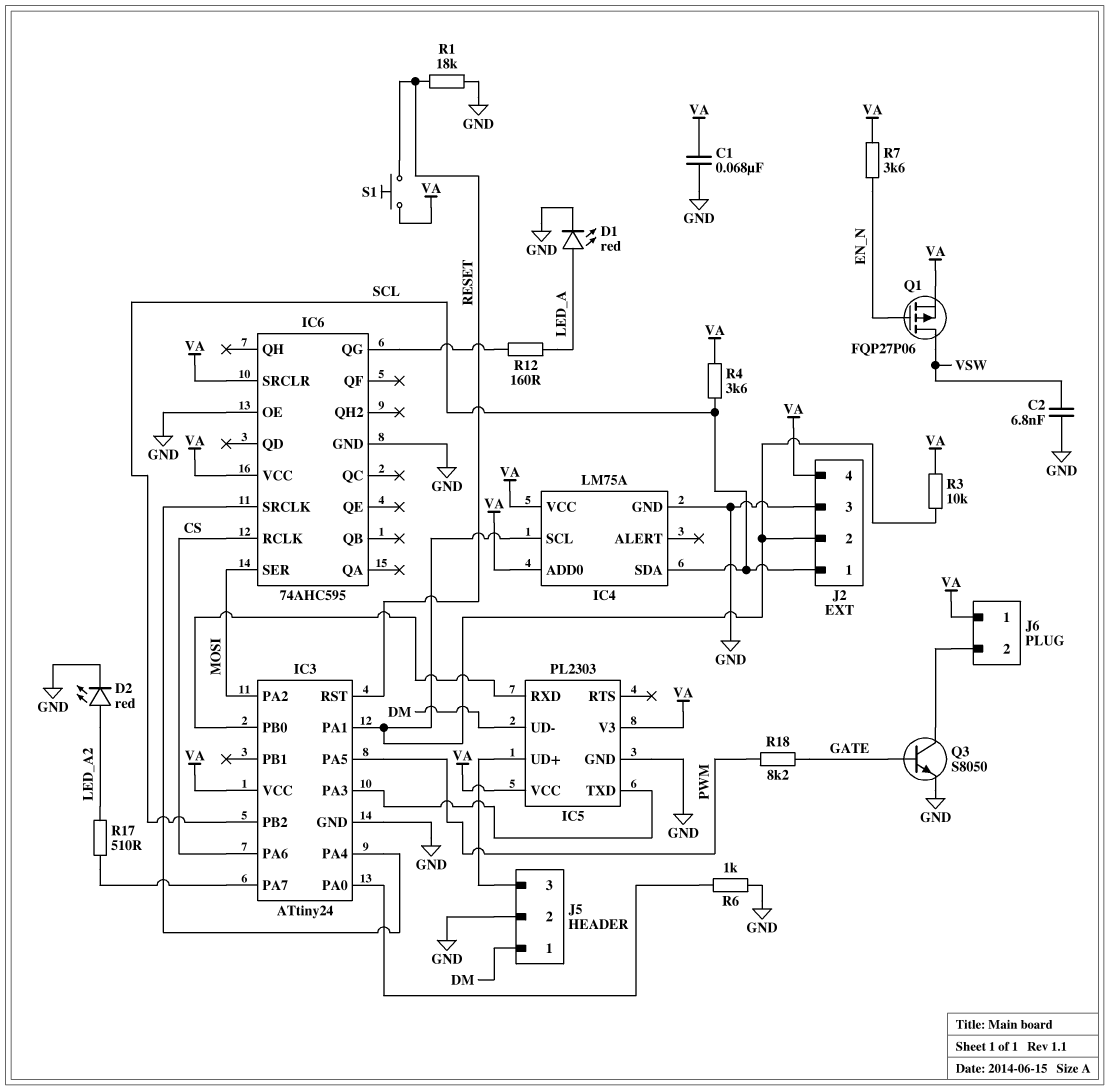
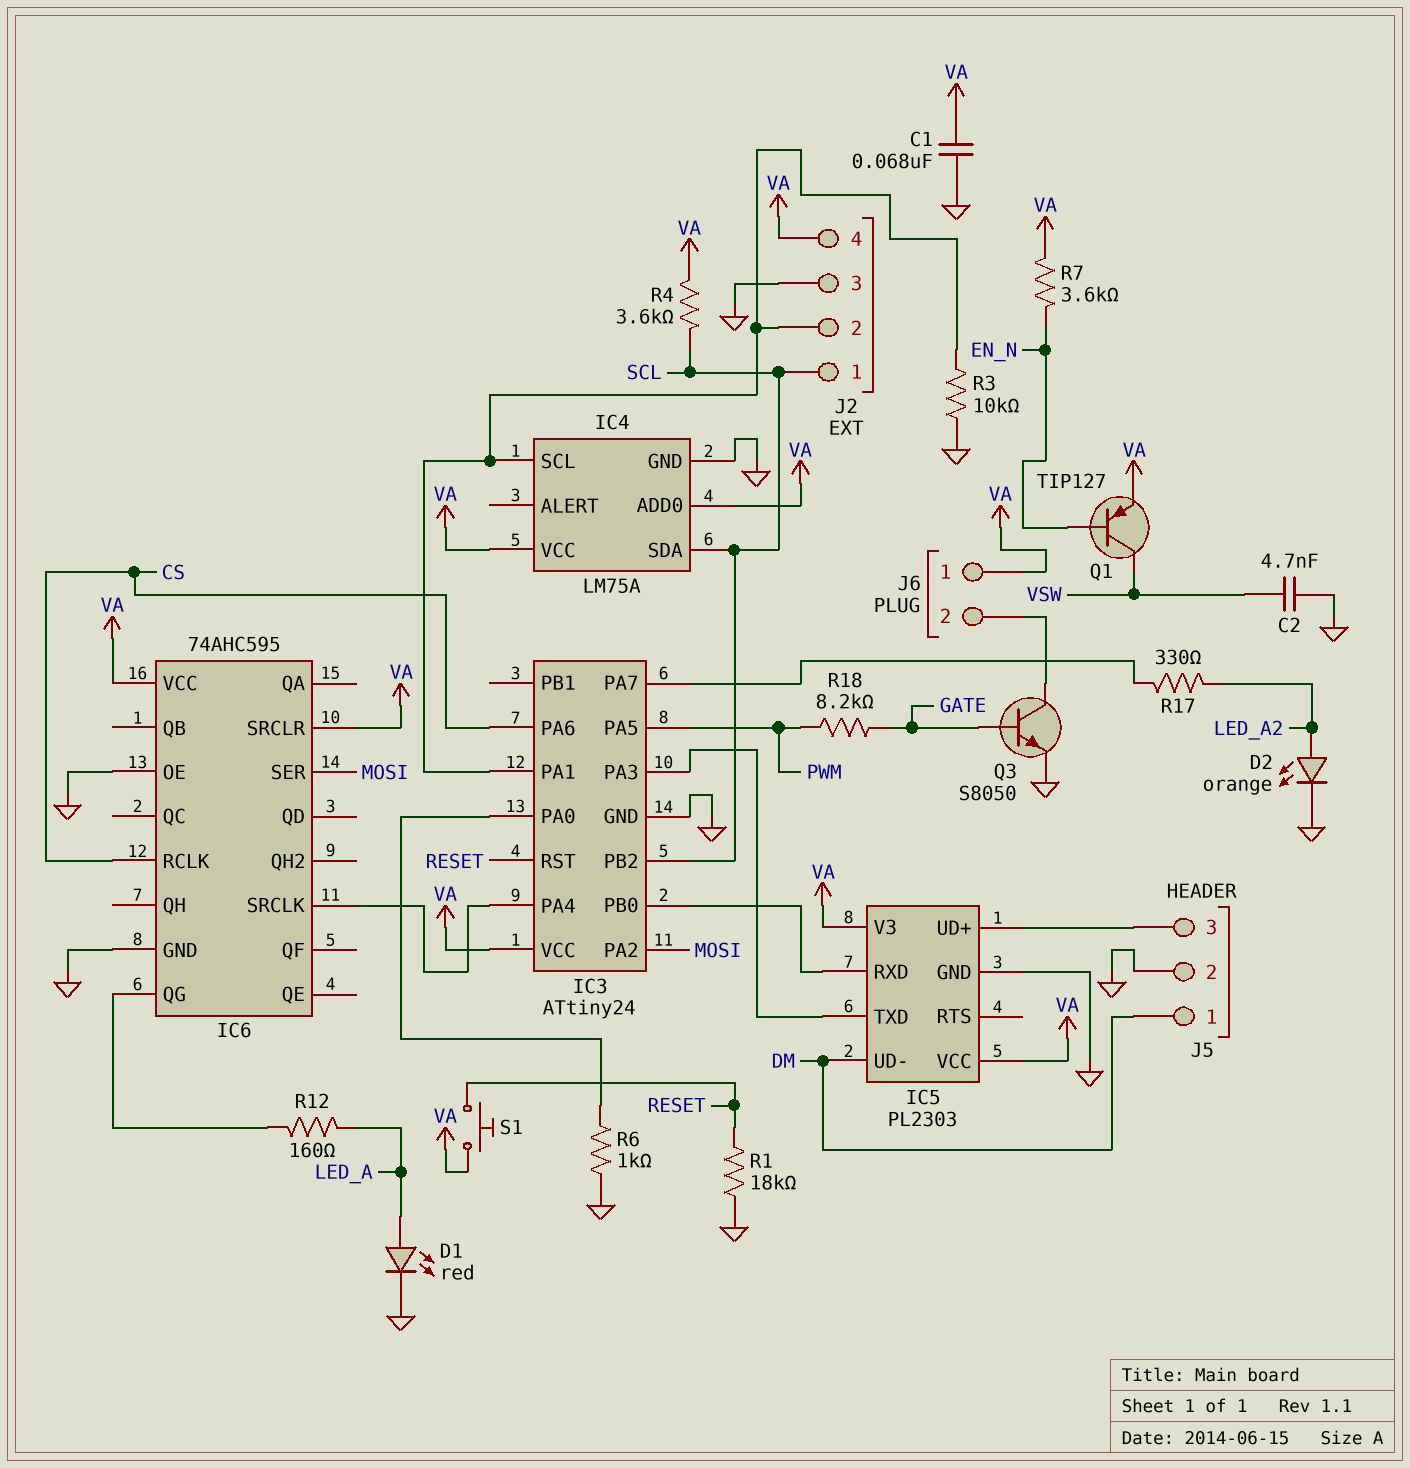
C2: 6.8nF (GND, VSW) -> 4.7nF (GND, VSW)
D2: LED red (A LED_A2, K GND) -> LED orange (A LED_A2, K GND)
Q1: PMOS FQP27P06 (G EN_N, D VSW, S VA) -> PNP TIP127 (B EN_N, C VSW, E VA)
R3: 10k (IC3/PA1, VA) -> 10k (GND, IC3/PA1)
R17: 510 (IC3/PA7, LED_A2) -> 330 (IC3/PA7, LED_A2)

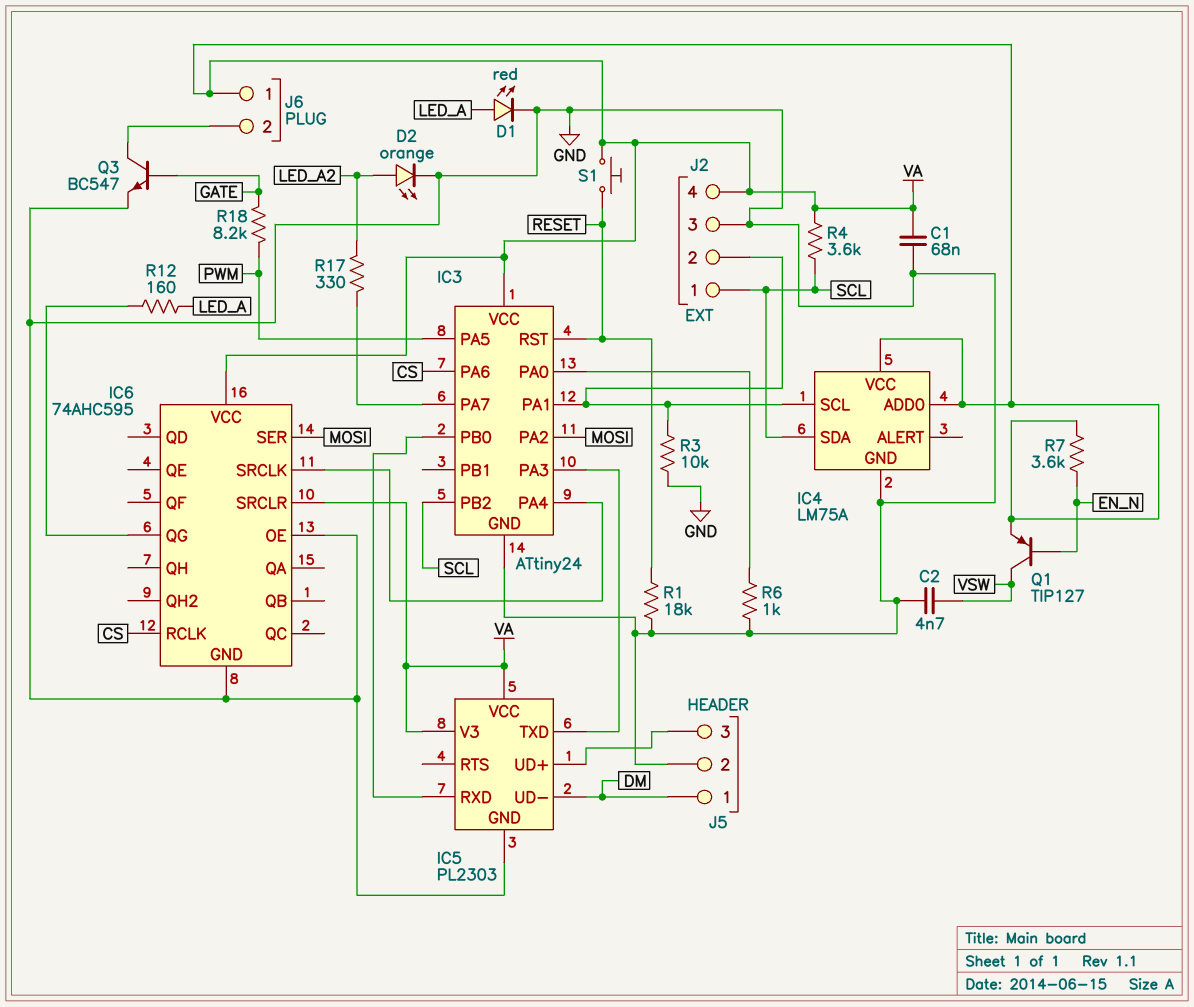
Q3: NPN S8050 (B GATE, C J6/2, E GND) -> NPN BC547 (B GATE, C J6/2, E GND)

